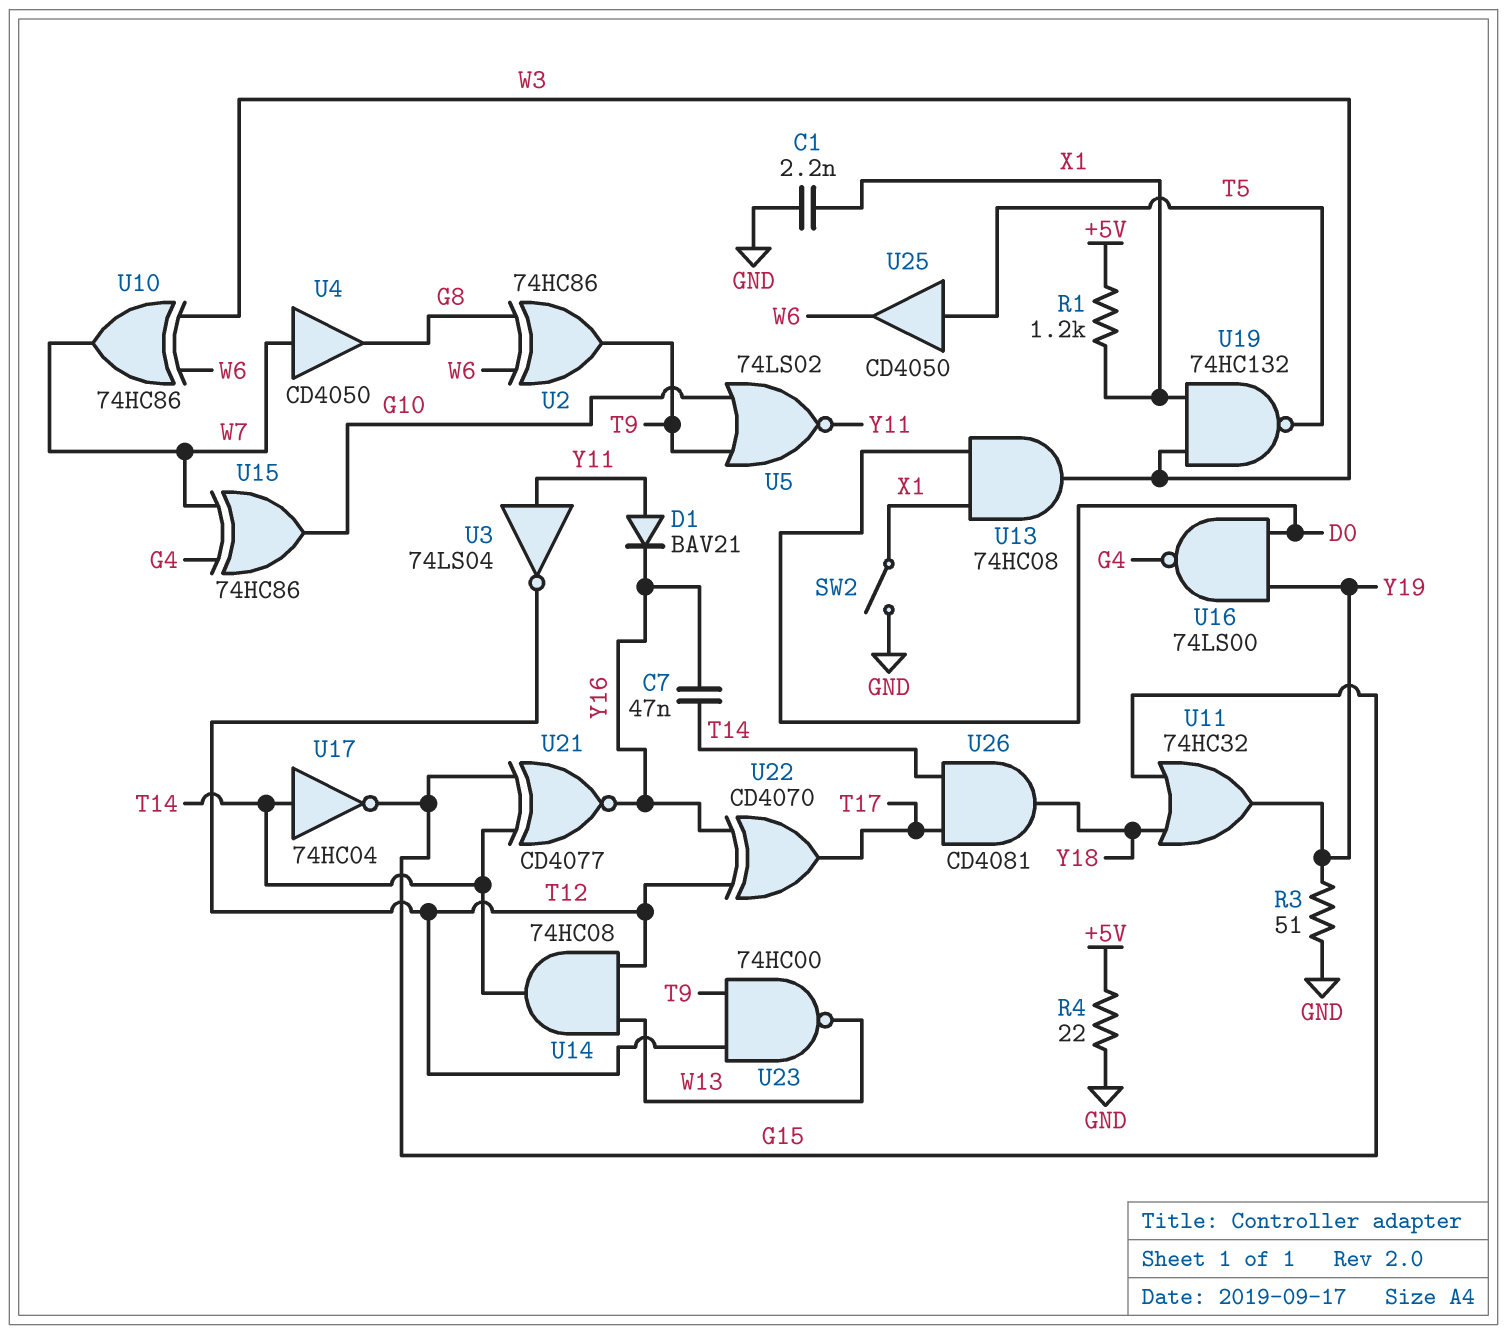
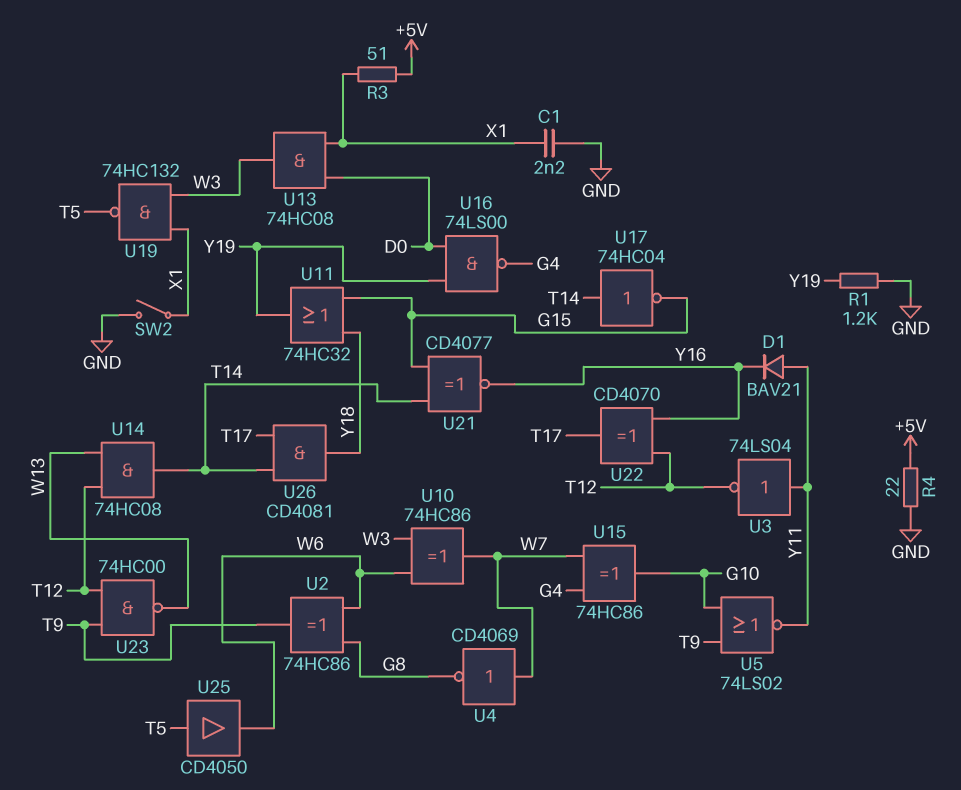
C7: 47nF (T14, Y16) -> none
R1: 1.2k (+5V, X1) -> 1.2k (GND, Y19)
R3: 51 (GND, Y19) -> 51 (+5V, X1)
U4: buffer CD4050 (in W7, out G8) -> NOT CD4069 (in W7, out G8)

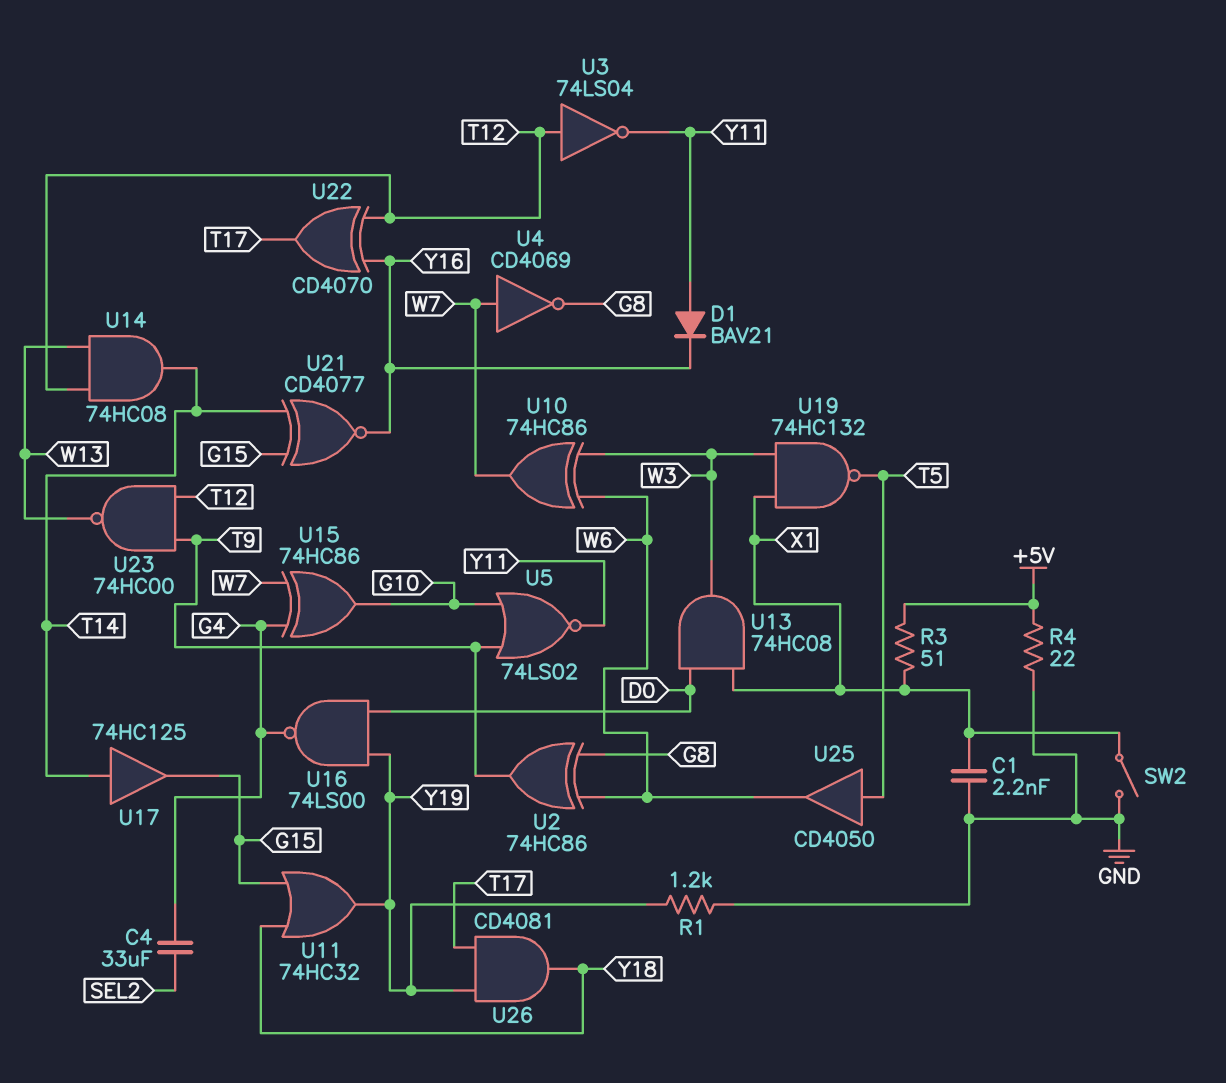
C4: none -> 33uF (G4, SEL2)
U3: NOT 74LS04 (in Y11, out T12) -> NOT 74LS04 (in T12, out Y11)
U17: NOT 74HC04 (in T14, out G15) -> buffer 74HC125 (in T14, out G15)
U26: AND CD4081 (in T14, in T17, out Y18) -> AND CD4081 (in T17, in Y19, out Y18)

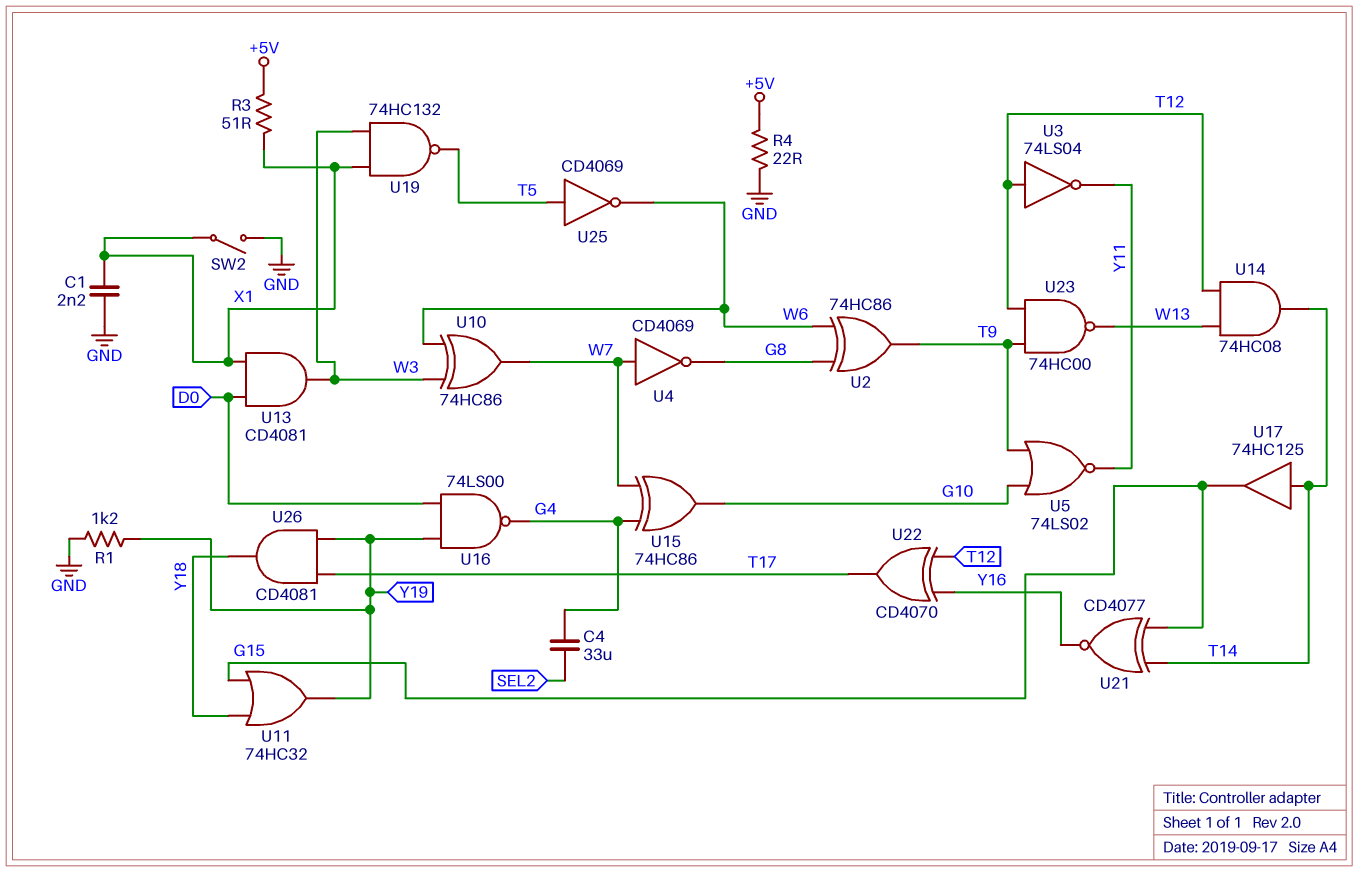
D1: diode BAV21 (A Y11, K Y16) -> none
U13: AND 74HC08 (in D0, in X1, out W3) -> AND CD4081 (in D0, in X1, out W3)
U25: buffer CD4050 (in T5, out W6) -> NOT CD4069 (in T5, out W6)

